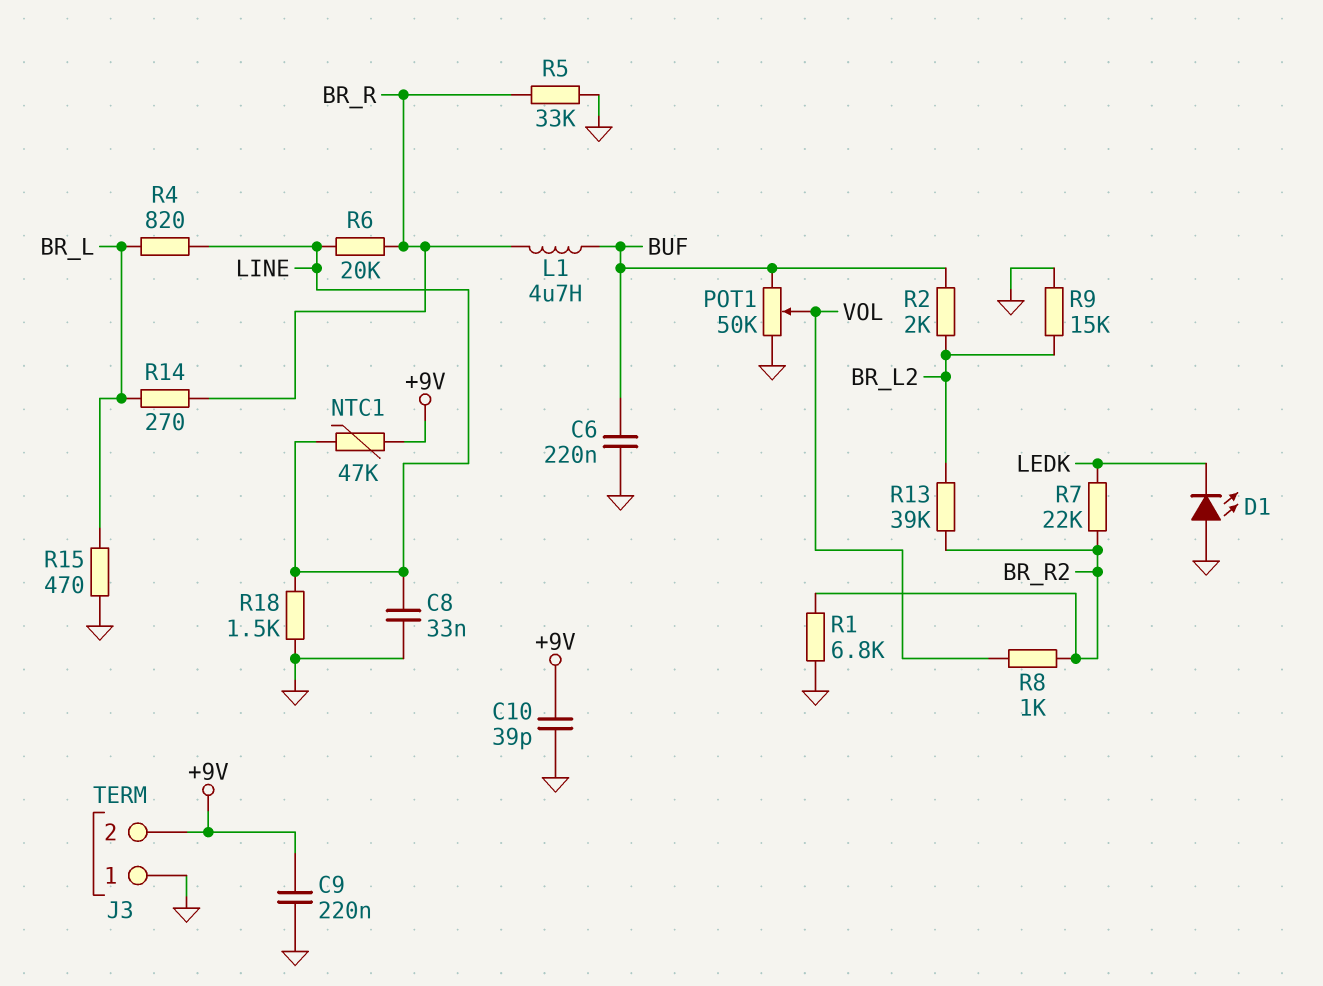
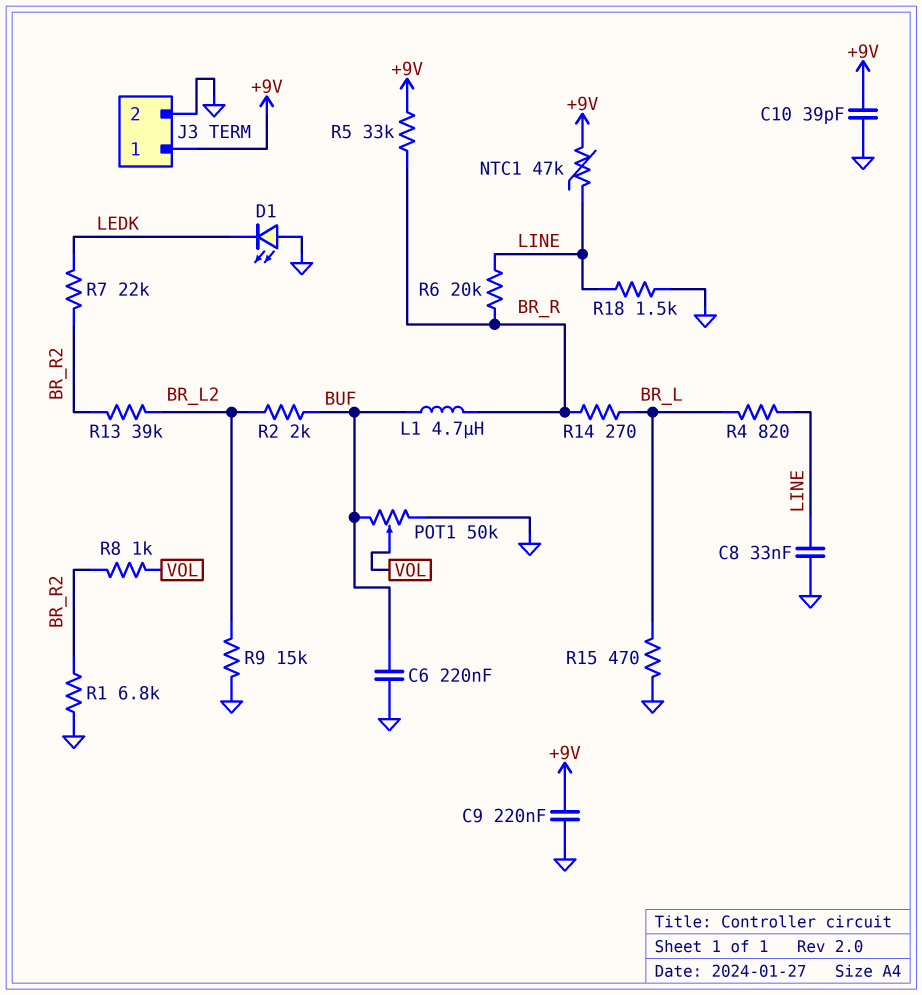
J3 pin 1: GND -> +9V
J3 pin 2: +9V -> GND
R5: 33k (BR_R, GND) -> 33k (+9V, BR_R)

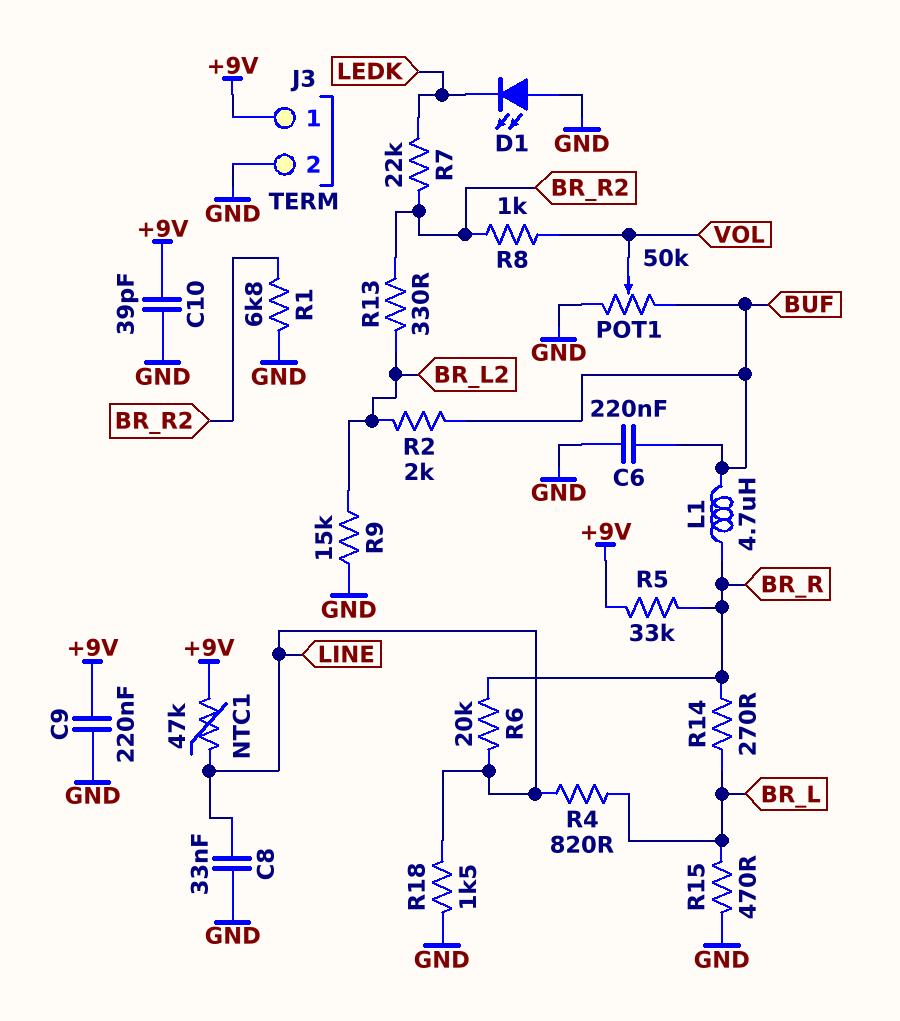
R13: 39k (BR_L2, BR_R2) -> 330 (BR_L2, BR_R2)

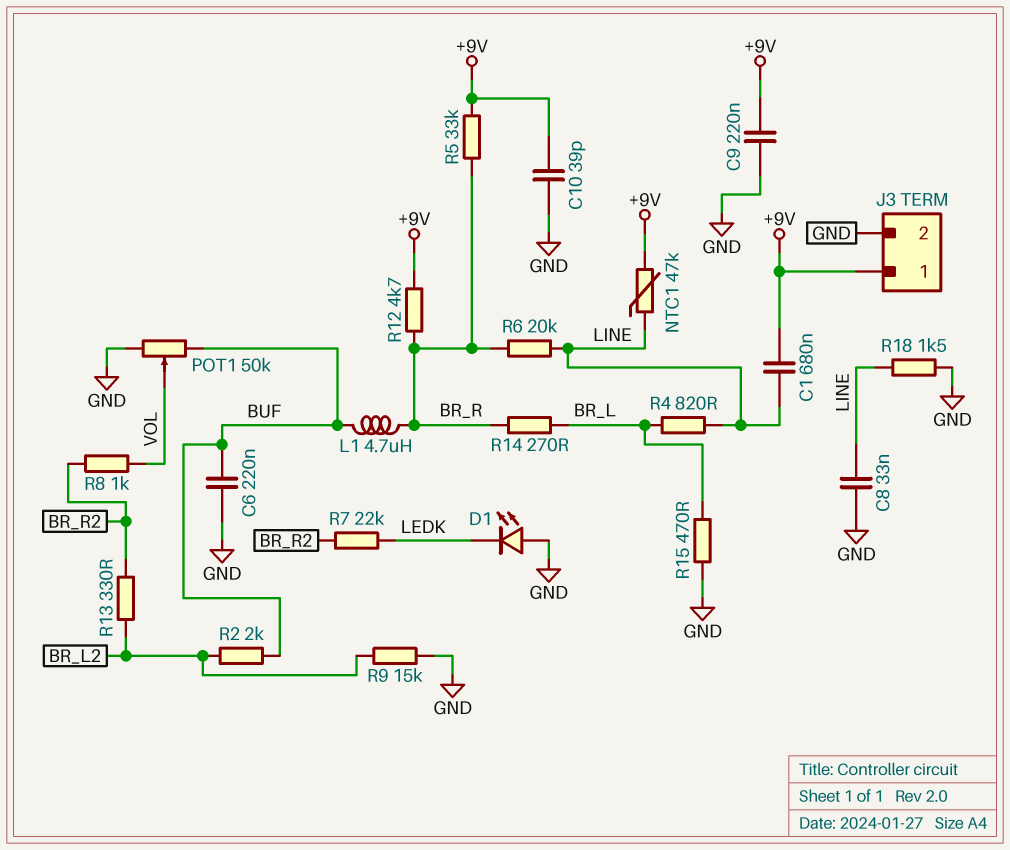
C1: none -> 680nF (+9V, LINE)
R1: 6.8k (BR_R2, GND) -> none
R12: none -> 4.7k (+9V, BR_R)

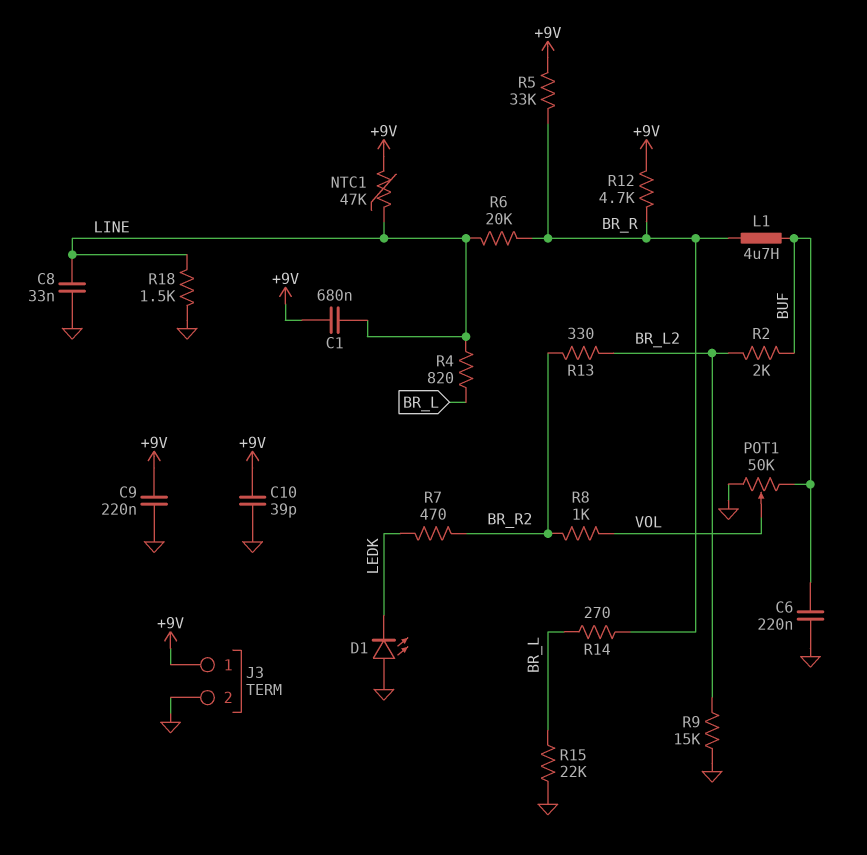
R7: 22k (BR_R2, LEDK) -> 470 (BR_R2, LEDK)
R15: 470 (BR_L, GND) -> 22k (BR_L, GND)

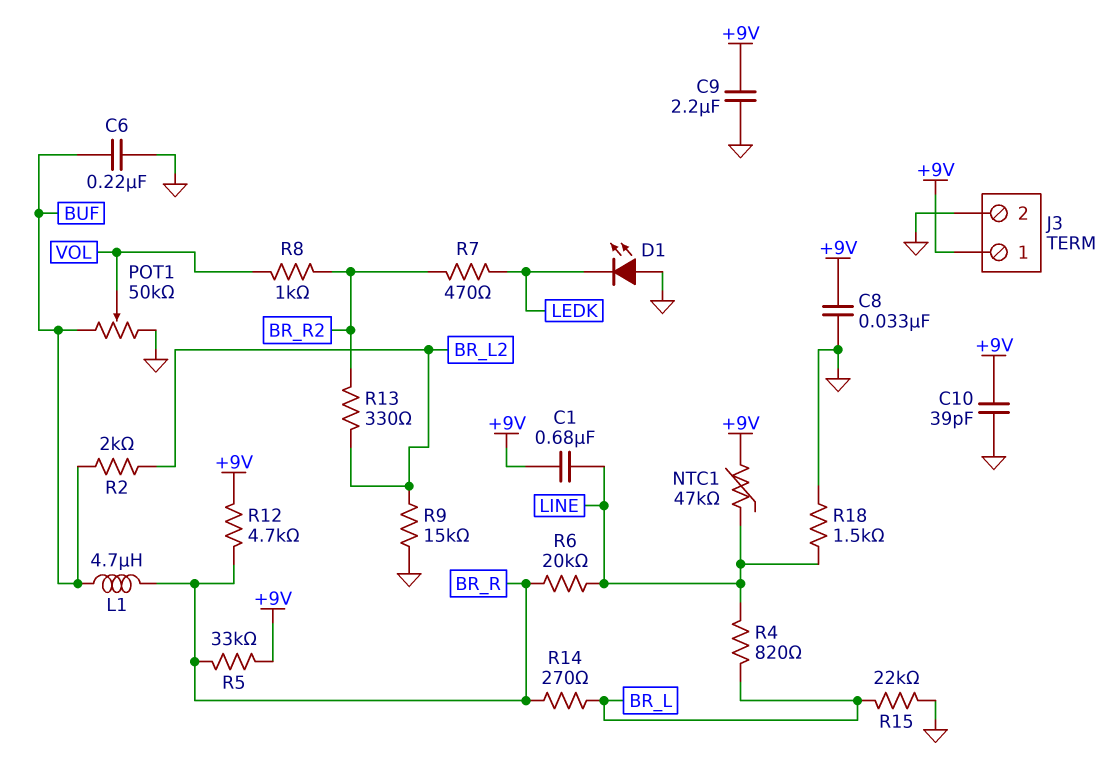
C8: 33nF (GND, LINE) -> 33nF (+9V, GND)
C9: 220nF (+9V, GND) -> 2.2uF (+9V, GND)

